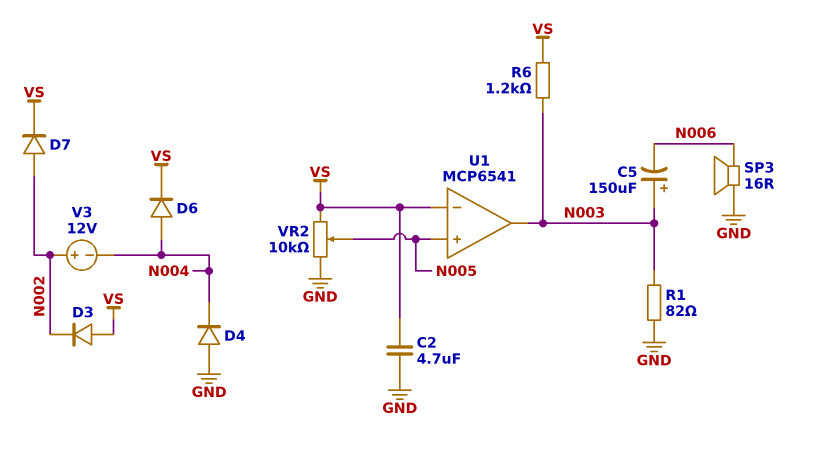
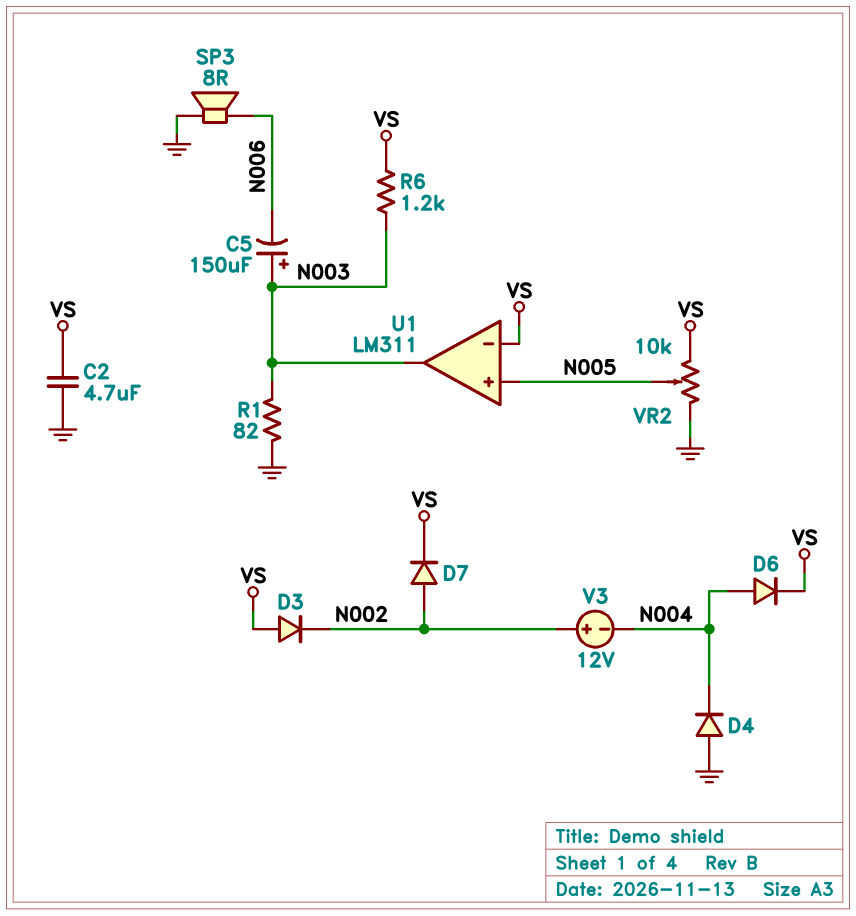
SP3: speaker 16R (GND, N006) -> speaker 8R (GND, N006)
U1: MCP6541 -> LM311

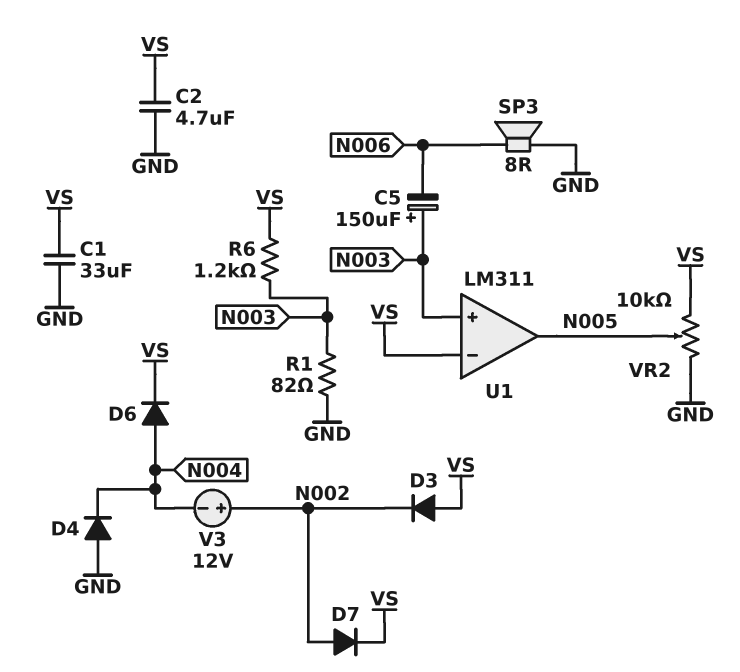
C1: none -> 33uF (GND, VS)
U1 pin in+: N005 -> N003
U1 pin out: N003 -> N005

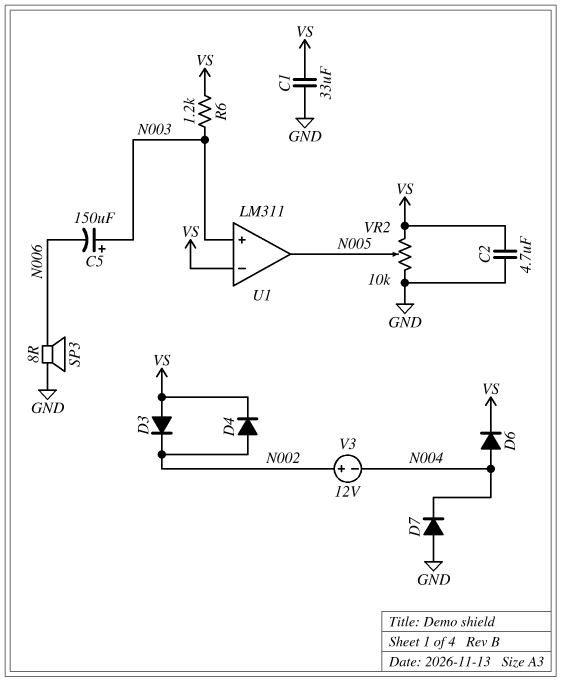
D4: diode (A GND, K N004) -> diode (A N002, K VS)
D7: diode (A N002, K VS) -> diode (A GND, K N004)
R1: 82 (GND, N003) -> none

